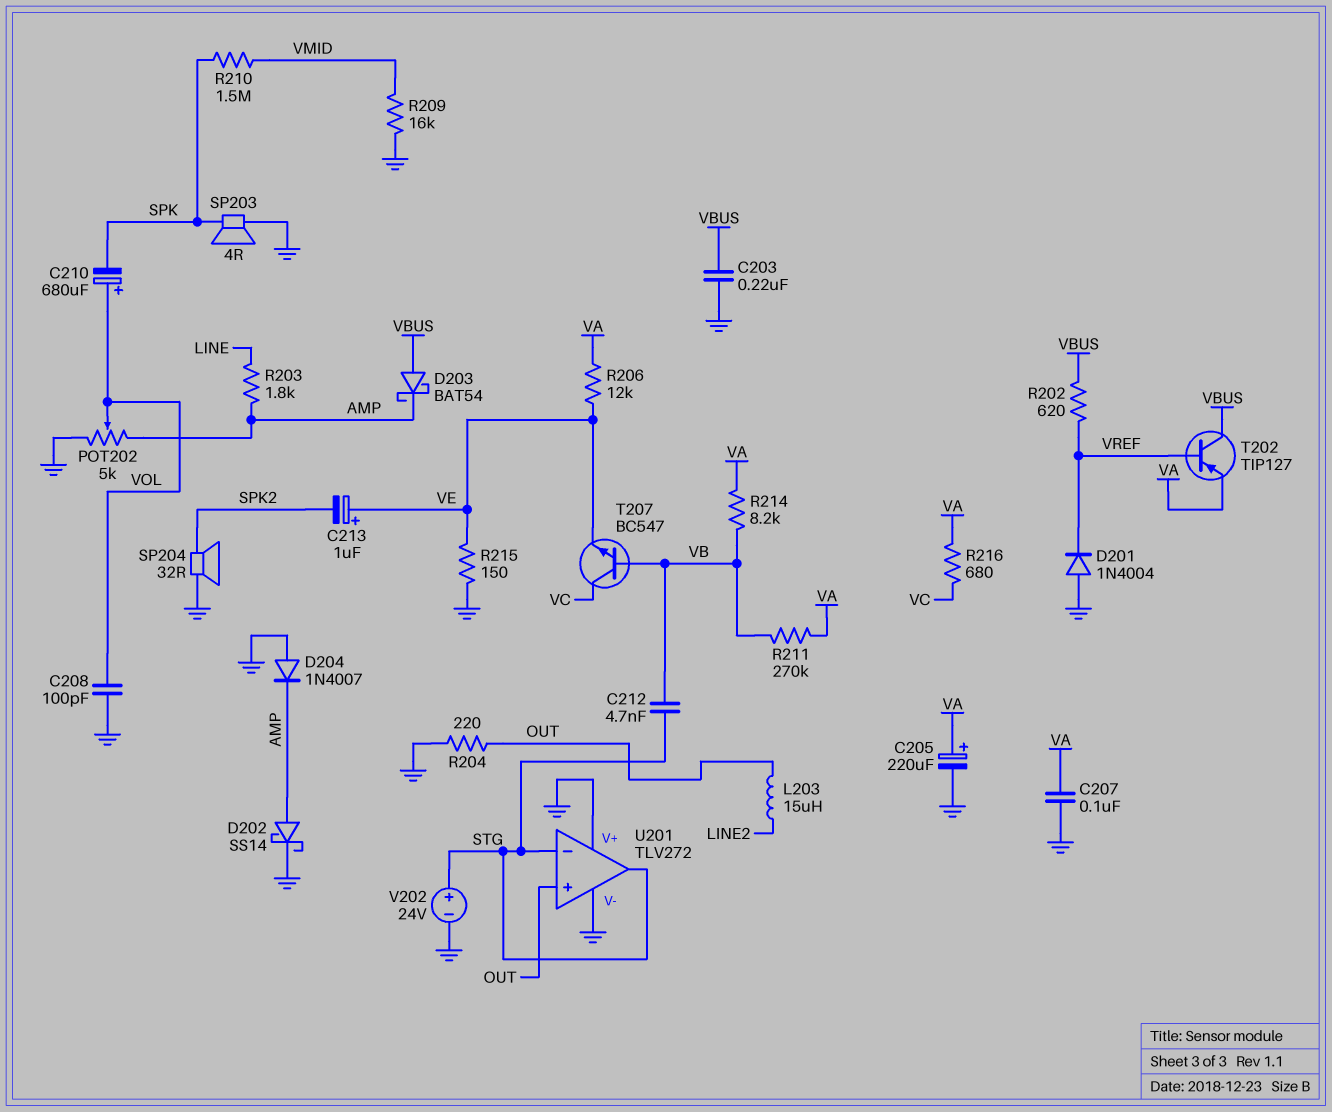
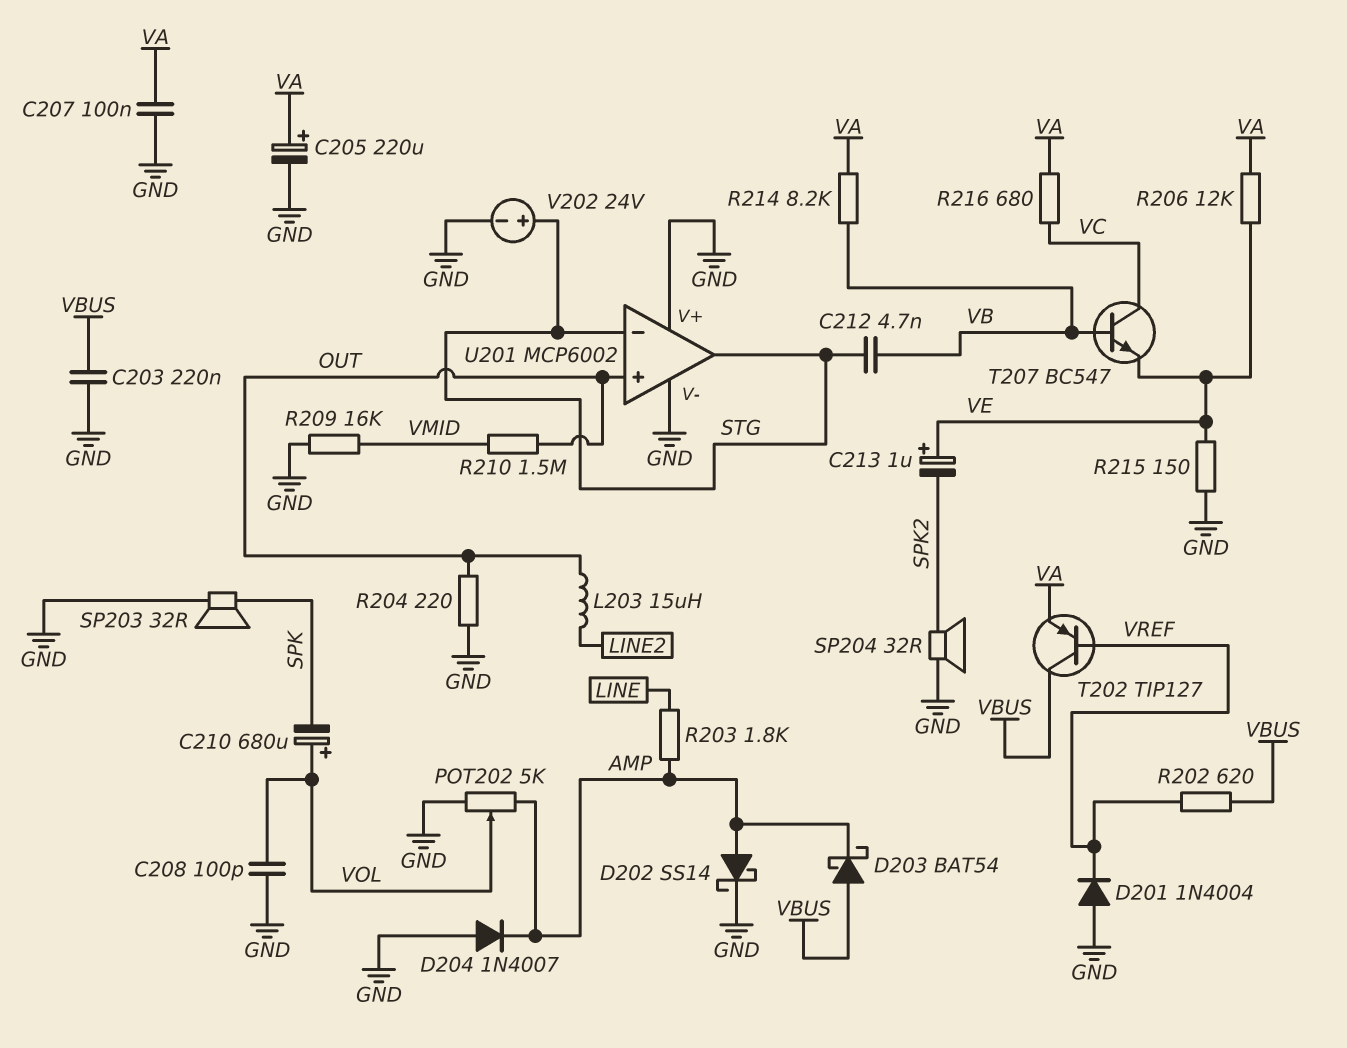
R210: 1.5M (SPK, VMID) -> 1.5M (OUT, VMID)
R211: 270k (VA, VB) -> none
SP203: speaker 4R (GND, SPK) -> speaker 32R (GND, SPK)
U201: TLV272 -> MCP6002

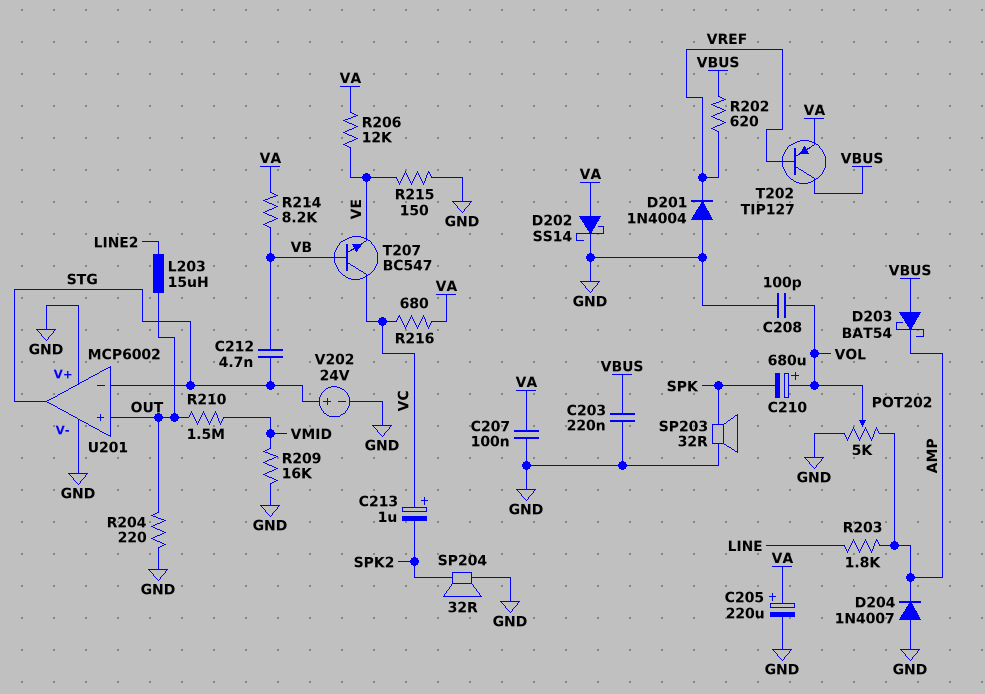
C213: 1uF (plus VE, minus SPK2) -> 1uF (plus VC, minus SPK2)
D202: schottky SS14 (A AMP, K GND) -> schottky SS14 (A VA, K GND)

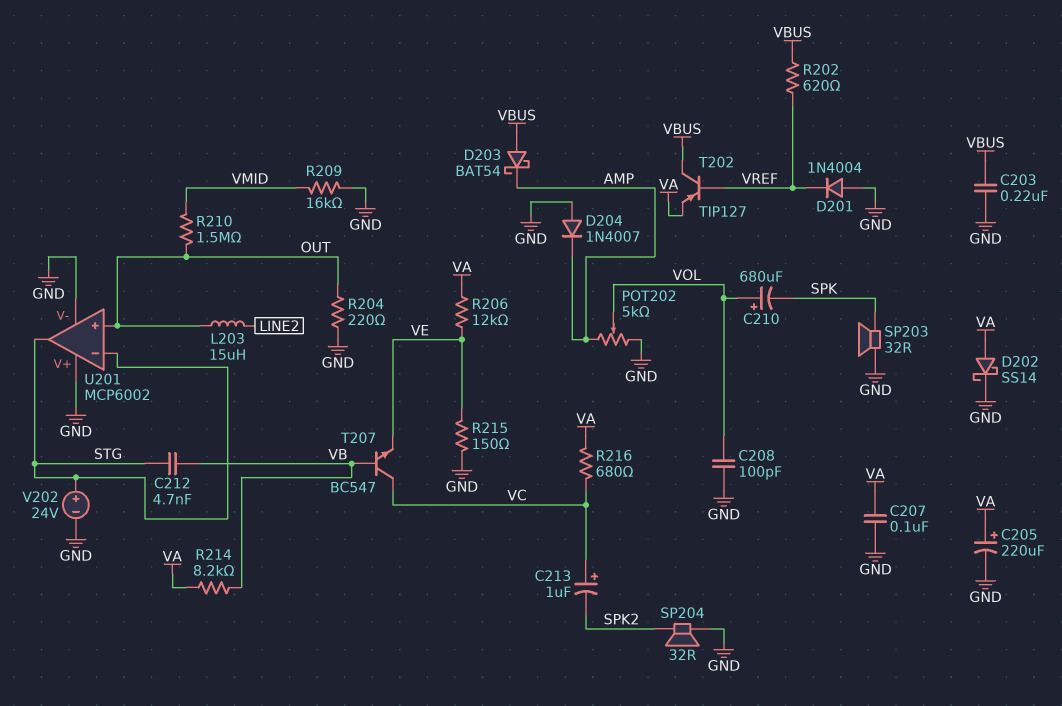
R203: 1.8k (AMP, LINE) -> none

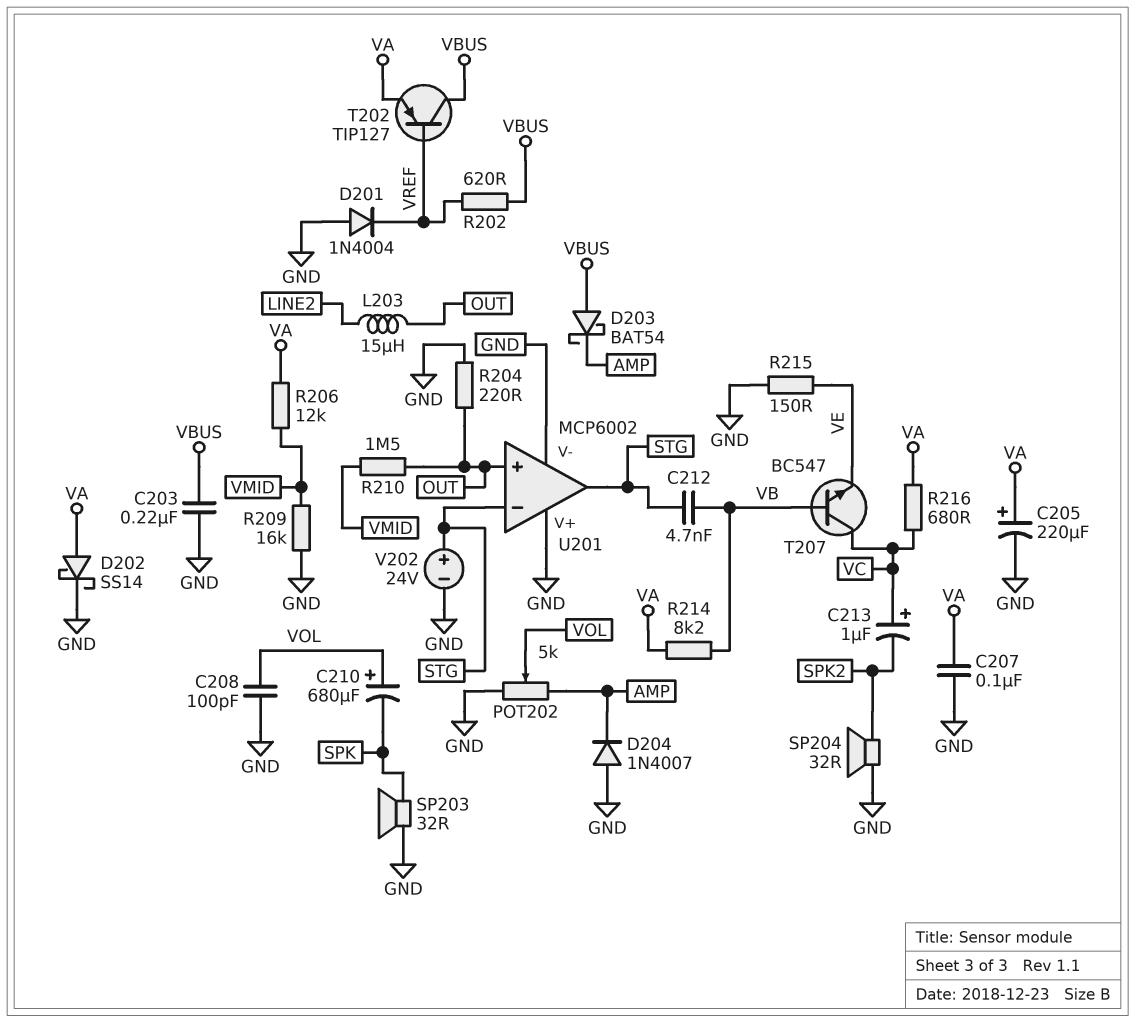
R206: 12k (VA, VE) -> 12k (VA, VMID)

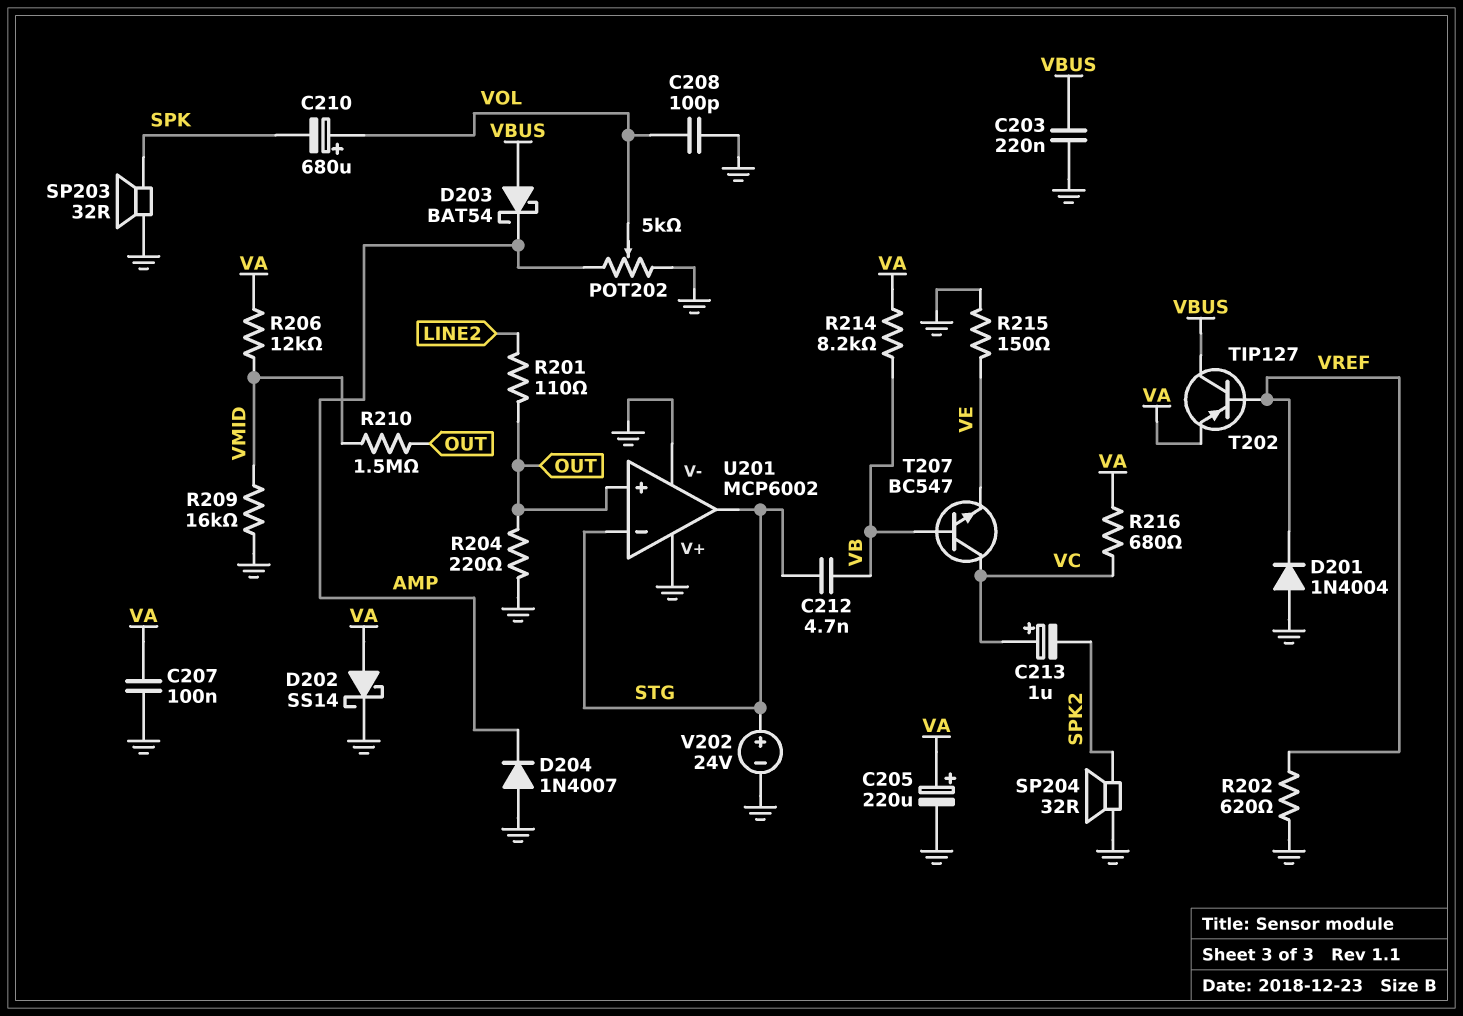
L203: 15uH (LINE2, OUT) -> none
R201: none -> 110 (LINE2, OUT)
R202: 620 (VBUS, VREF) -> 620 (GND, VREF)

